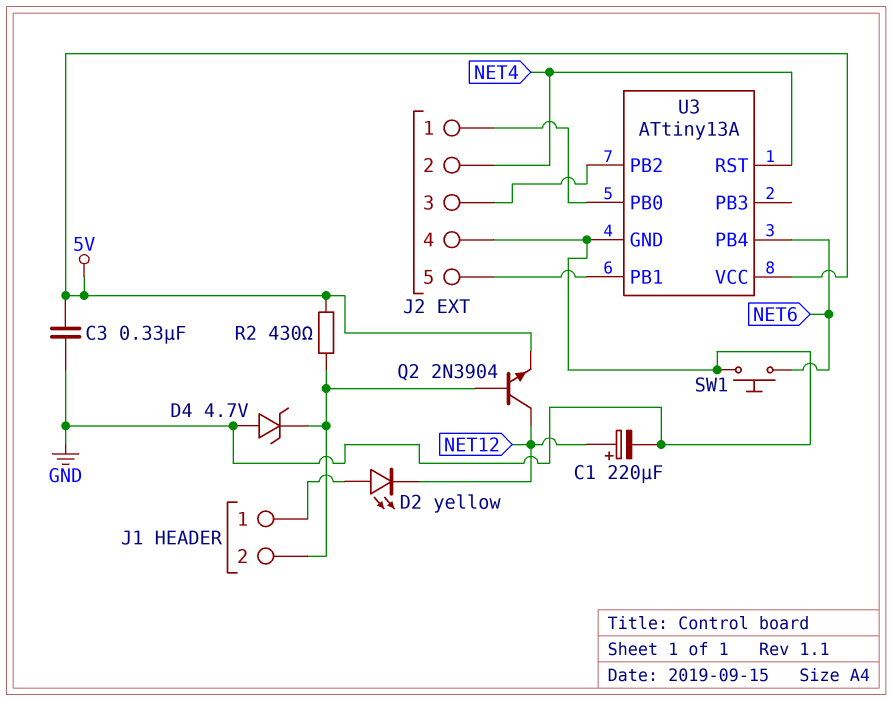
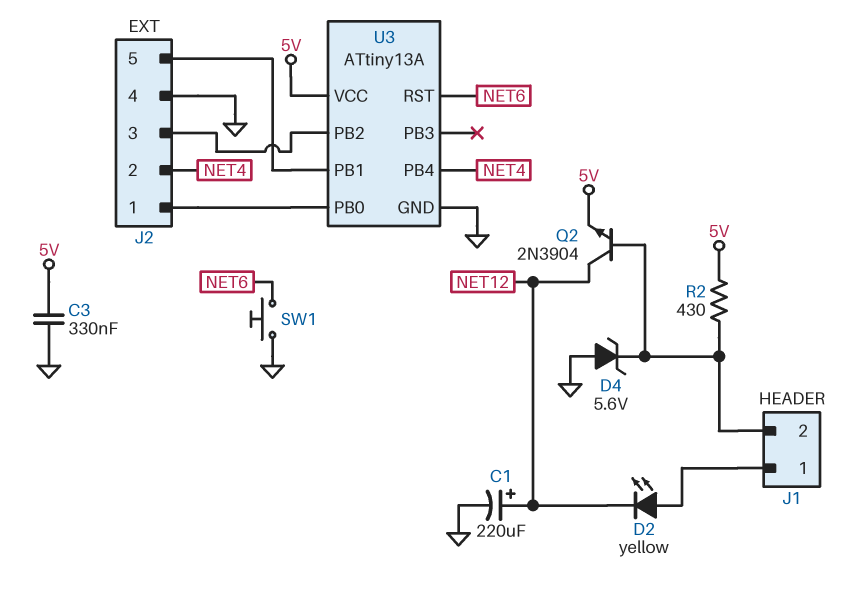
D4: zener 4.7V (A GND, K J1/2) -> zener 5.6V (A GND, K J1/2)
U3 pin PB4: NET6 -> NET4
U3 pin RST: NET4 -> NET6

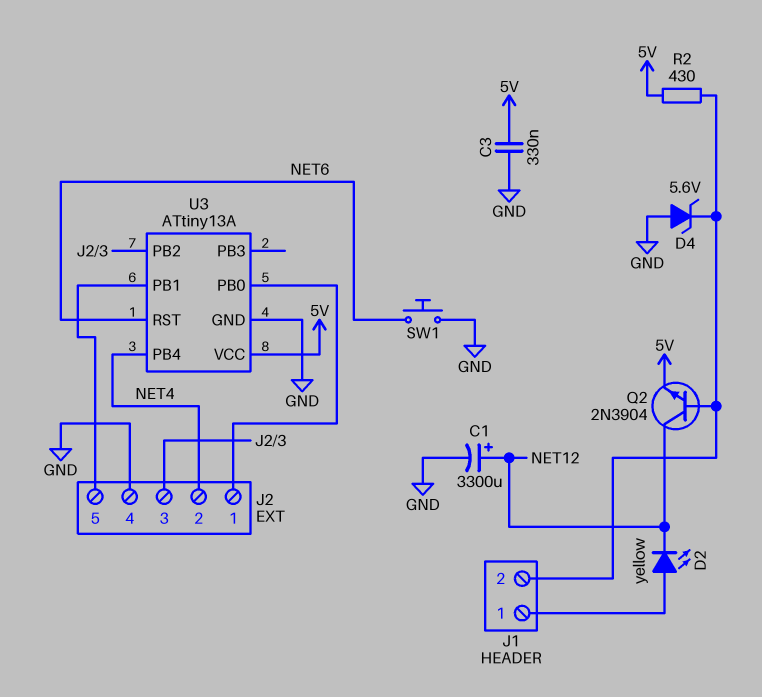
C1: 220uF (plus NET12, minus GND) -> 3300uF (plus NET12, minus GND)

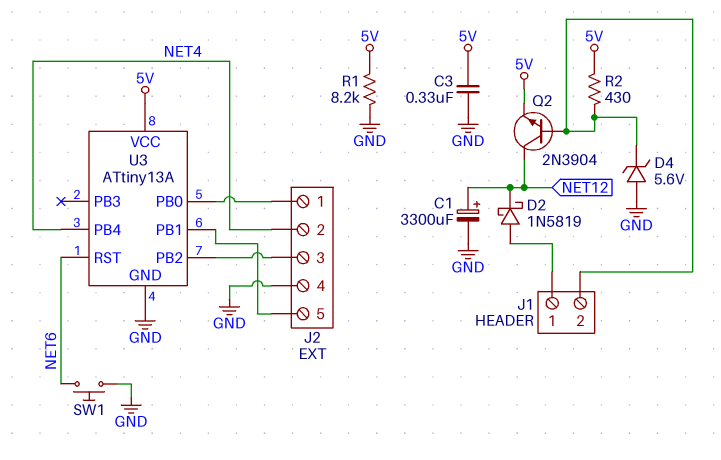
D2: LED yellow (A J1/1, K NET12) -> schottky 1N5819 (A J1/1, K NET12)
R1: none -> 8.2k (5V, GND)

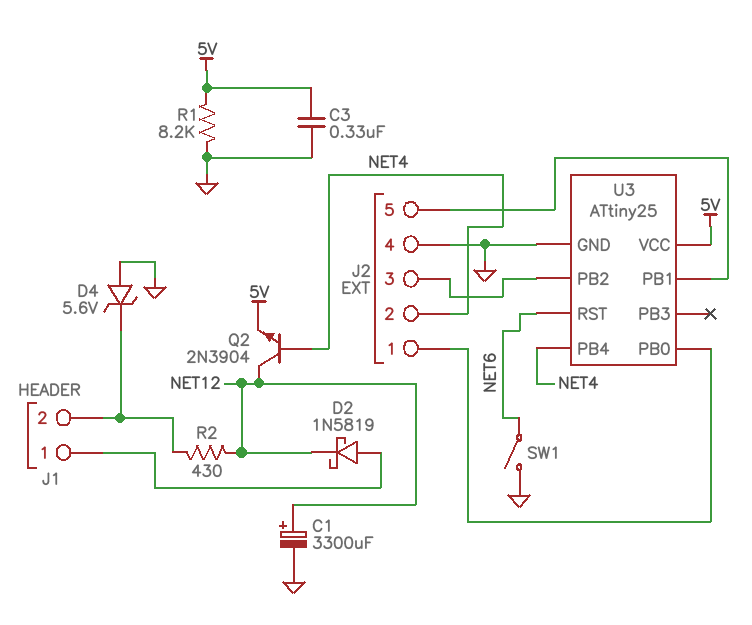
Q2: NPN 2N3904 (B J1/2, C NET12, E 5V) -> NPN 2N3904 (B NET4, C NET12, E 5V)
R2: 430 (5V, J1/2) -> 430 (J1/2, NET12)
SW1: button (GND, NET6) -> switch (GND, NET6)
U3: ATtiny13A -> ATtiny25

